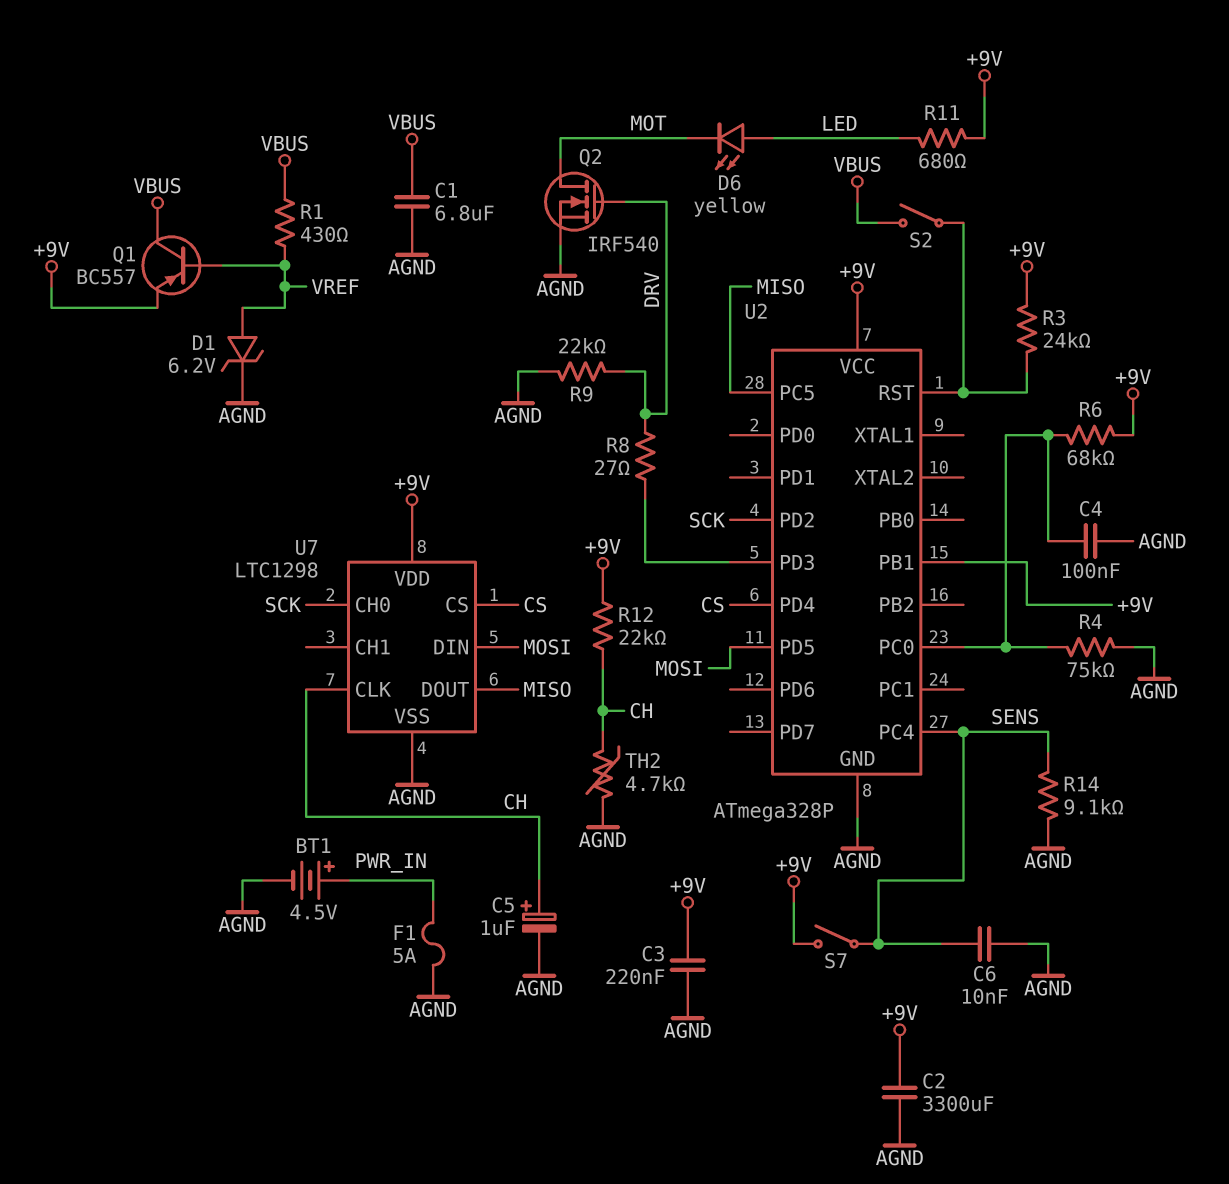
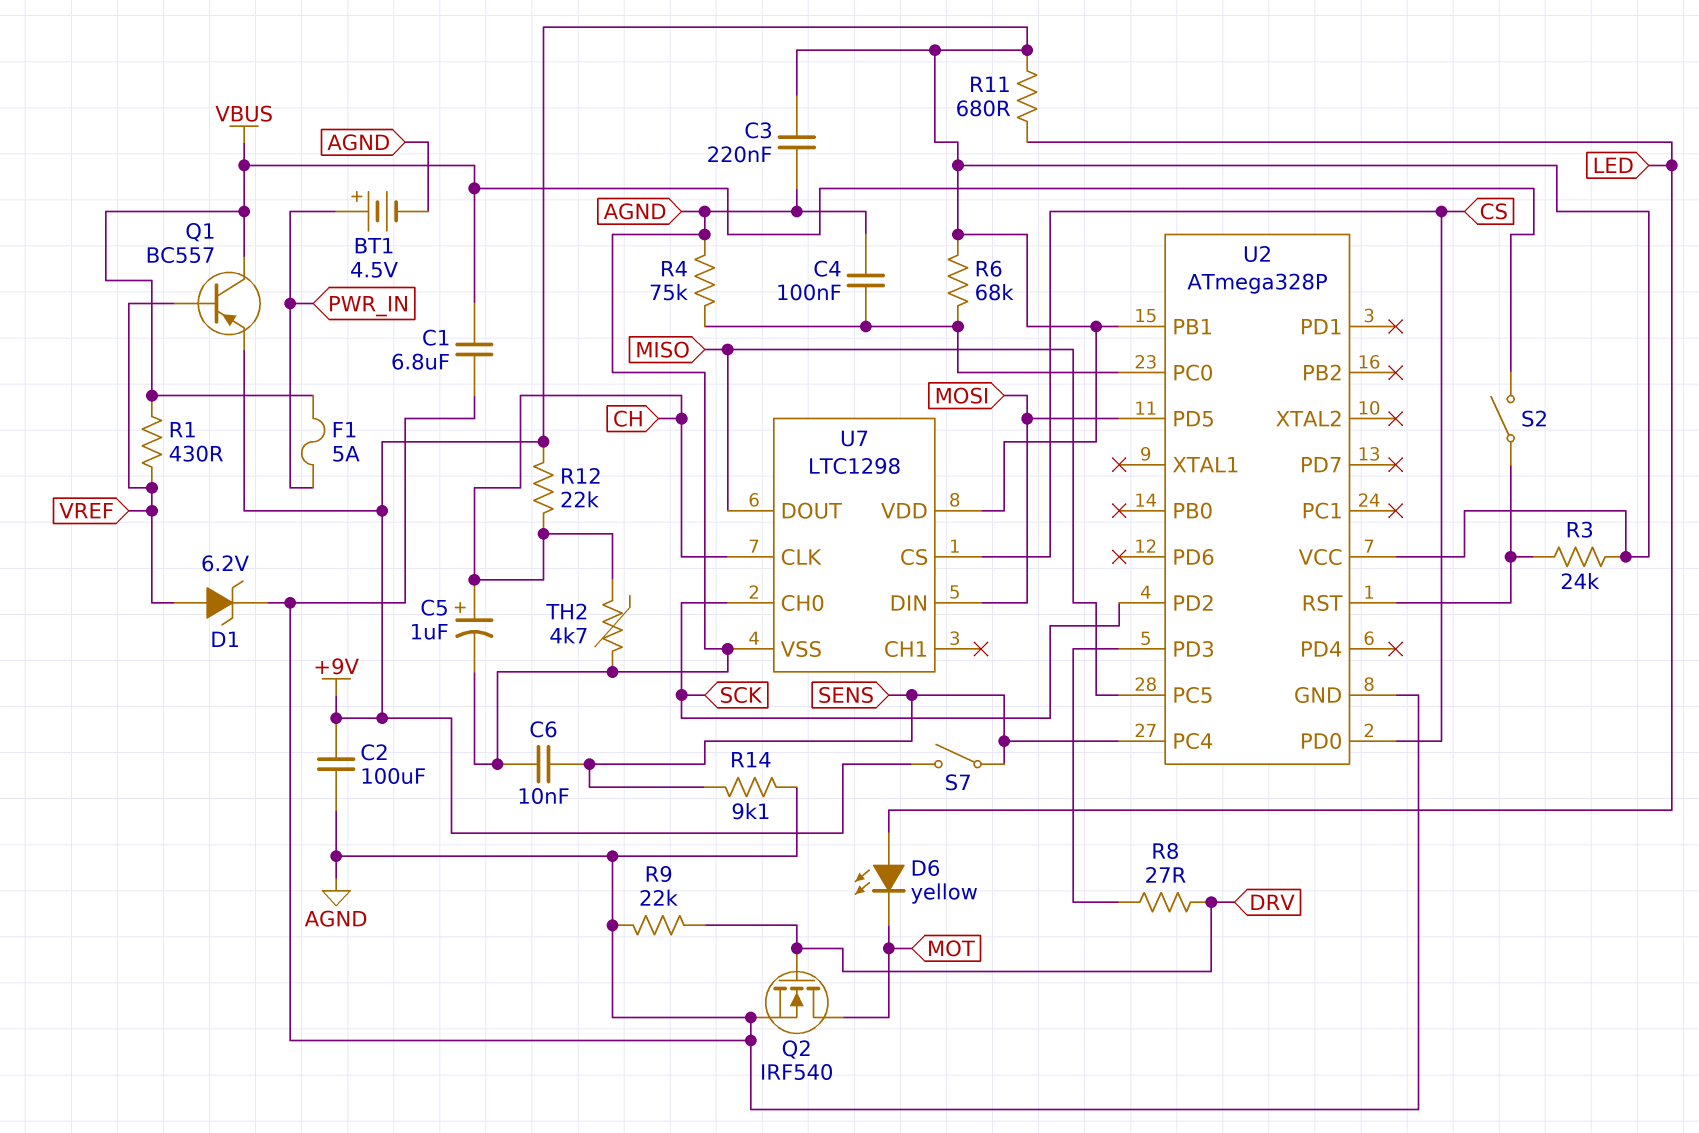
C2: 3300uF (+9V, AGND) -> 100uF (+9V, AGND)
F1: 5A (AGND, PWR_IN) -> 5A (PWR_IN, VBUS)
U2 pin PD0: none -> CS
U2 pin PD4: CS -> none

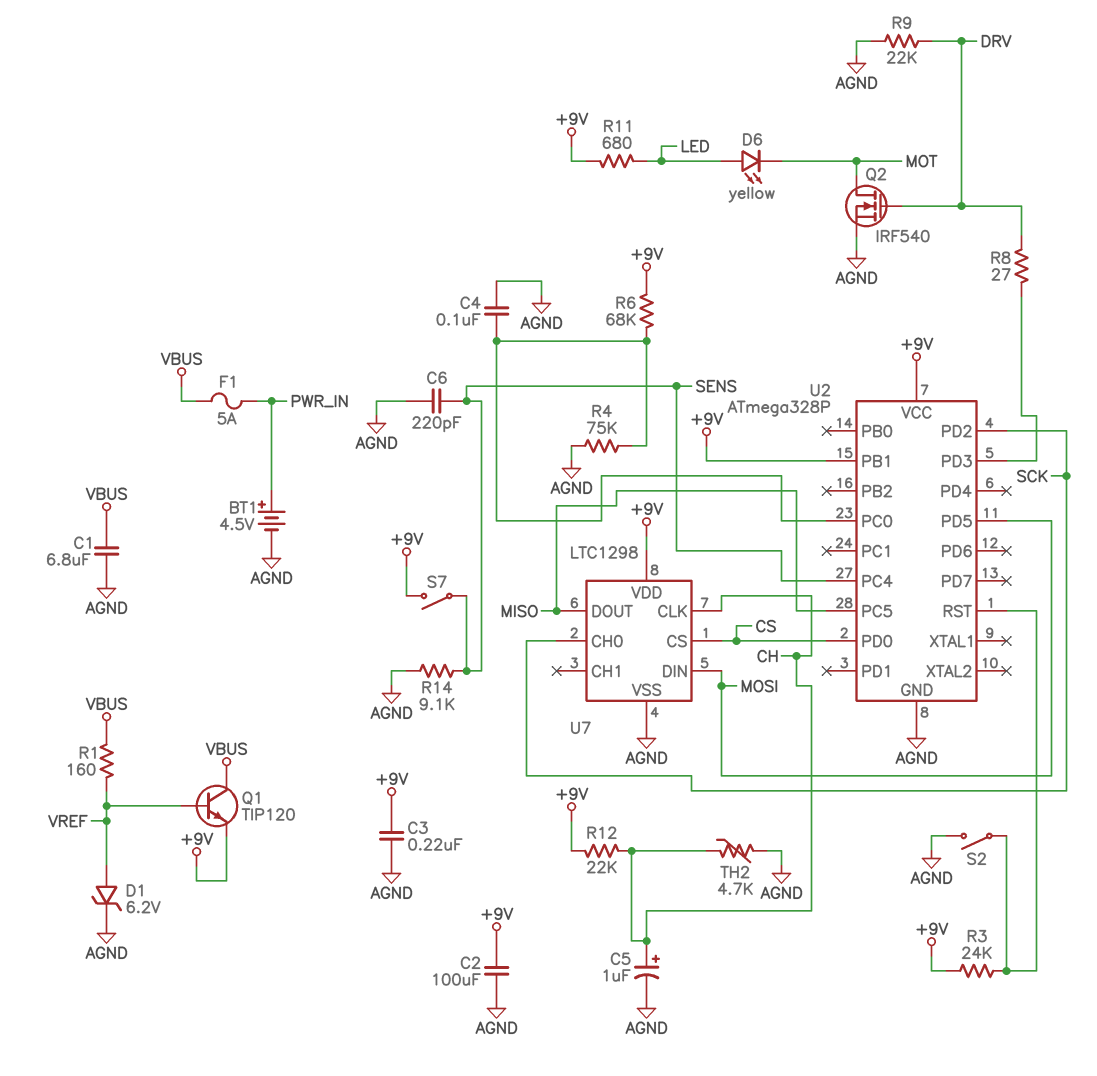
C6: 10nF (AGND, SENS) -> 220pF (AGND, SENS)
Q1: PNP BC557 (B VREF, C VBUS, E +9V) -> NPN TIP120 (B VREF, C VBUS, E +9V)
R1: 430 (VBUS, VREF) -> 160 (VBUS, VREF)
S2: switch (U2/RST, VBUS) -> switch (AGND, U2/RST)

